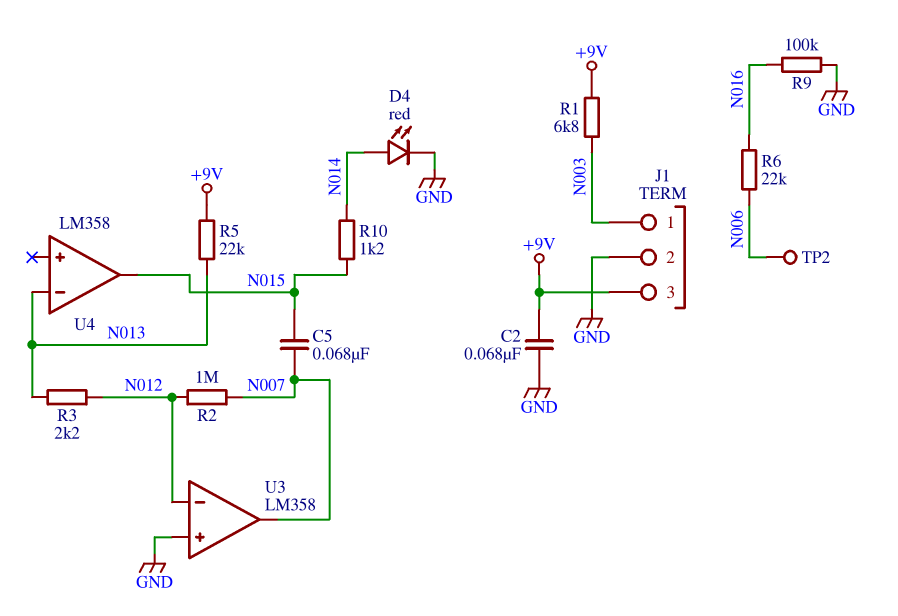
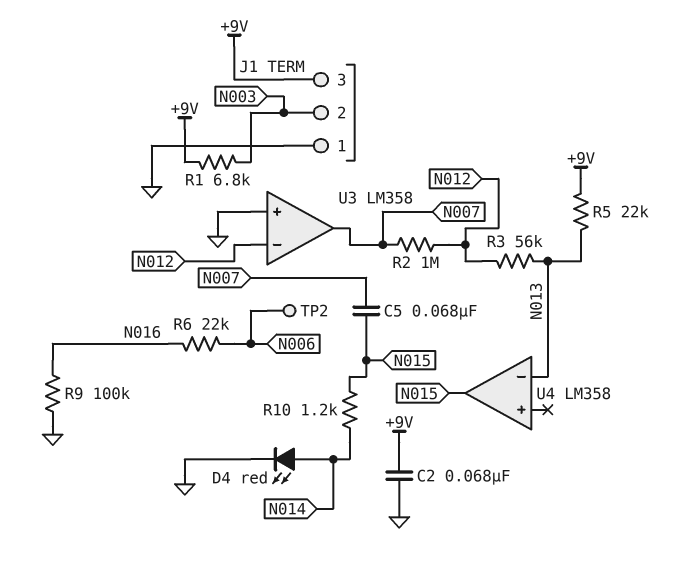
J1 pin 1: N003 -> GND
J1 pin 2: GND -> N003
R3: 2.2k (N012, N013) -> 56k (N012, N013)

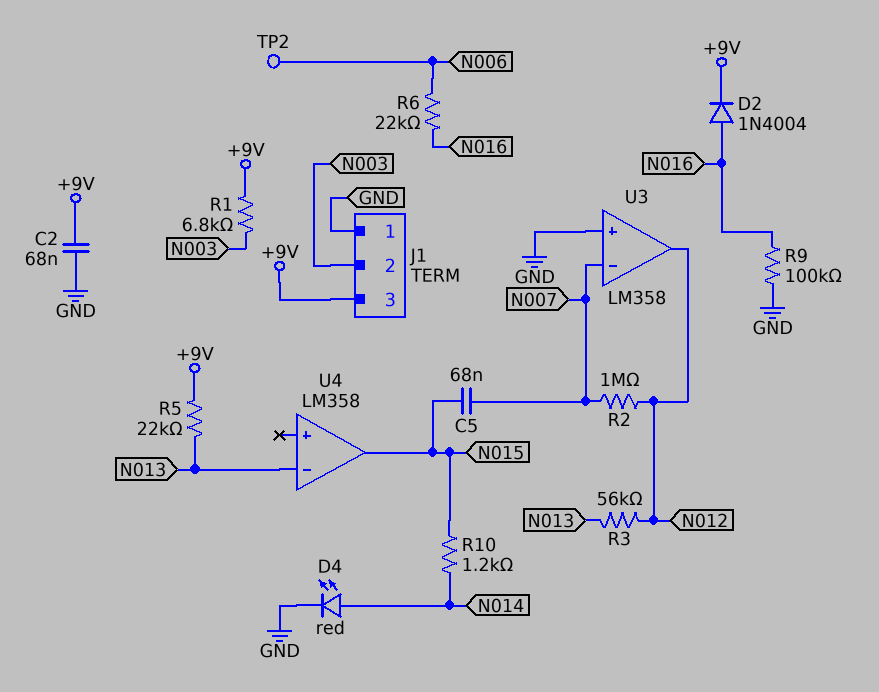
D2: none -> diode 1N4004 (A N016, K +9V)
U3 pin in-: N012 -> N007
U3 pin out: N007 -> N012

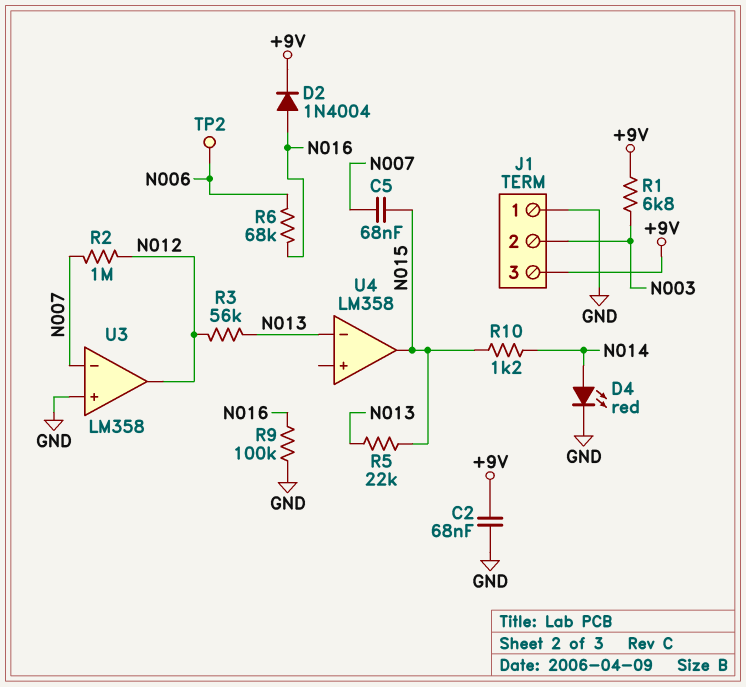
R5: 22k (+9V, N013) -> 22k (N013, N015)
R6: 22k (N006, N016) -> 68k (N006, N016)

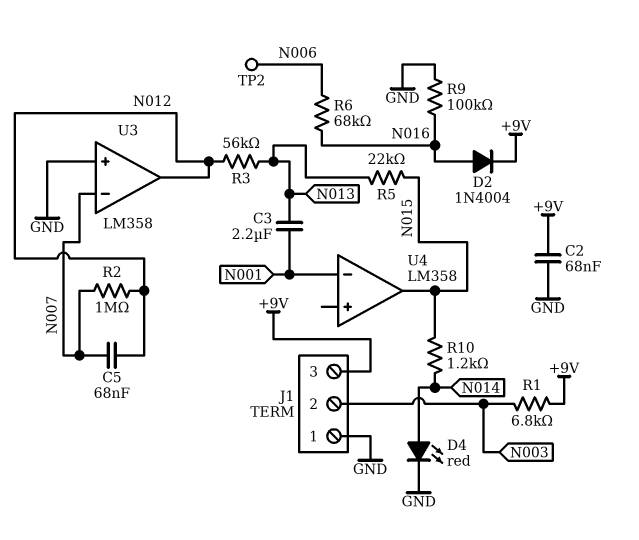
C3: none -> 2.2uF (N001, N013)
C5: 68nF (N007, N015) -> 68nF (N007, N012)
U4 pin in-: N013 -> N001

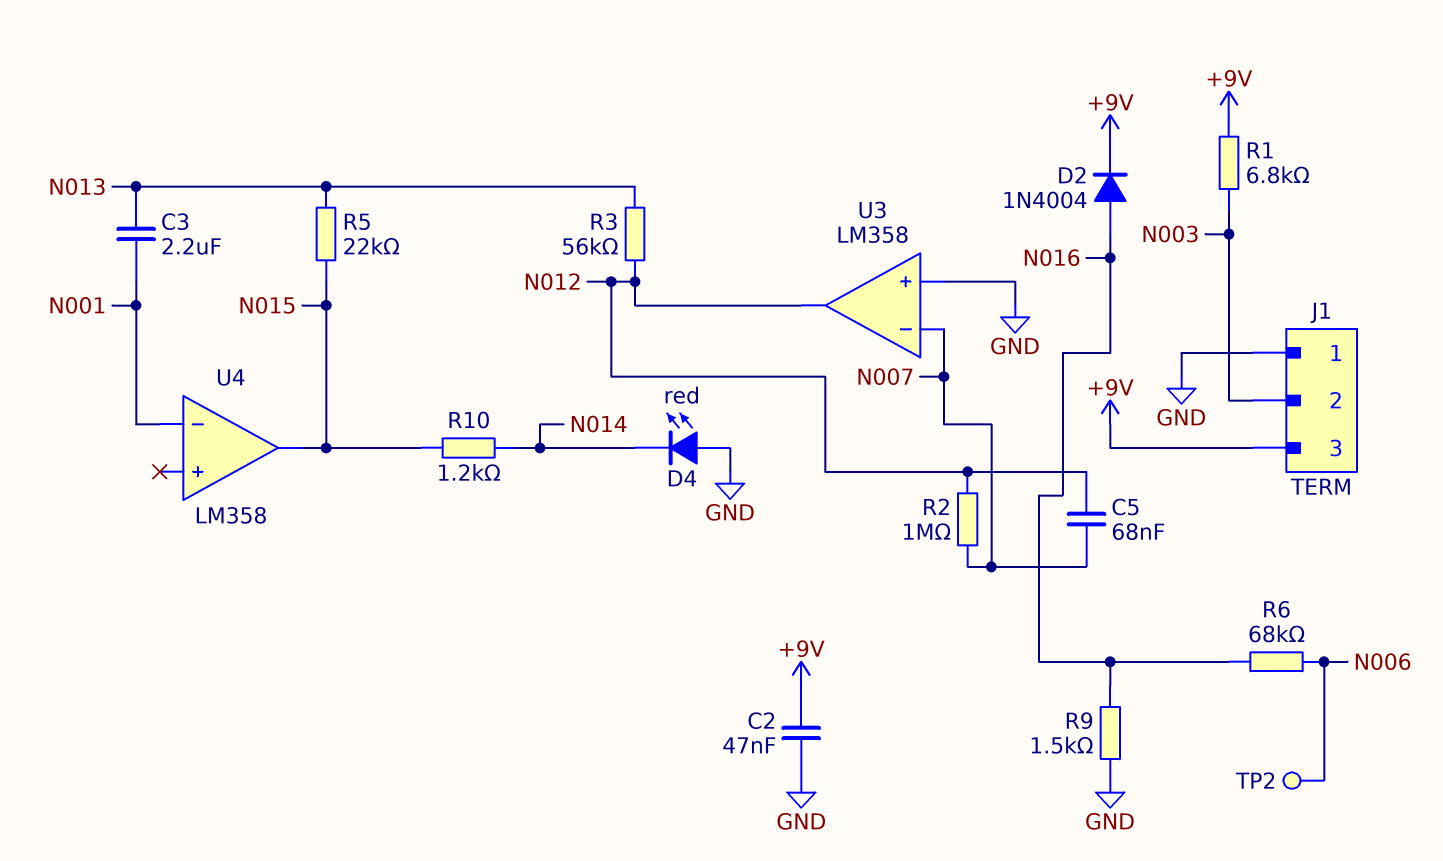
C2: 68nF (+9V, GND) -> 47nF (+9V, GND)
D4: LED red (A N014, K GND) -> LED red (A GND, K N014)
R9: 100k (GND, N016) -> 1.5k (GND, N016)

